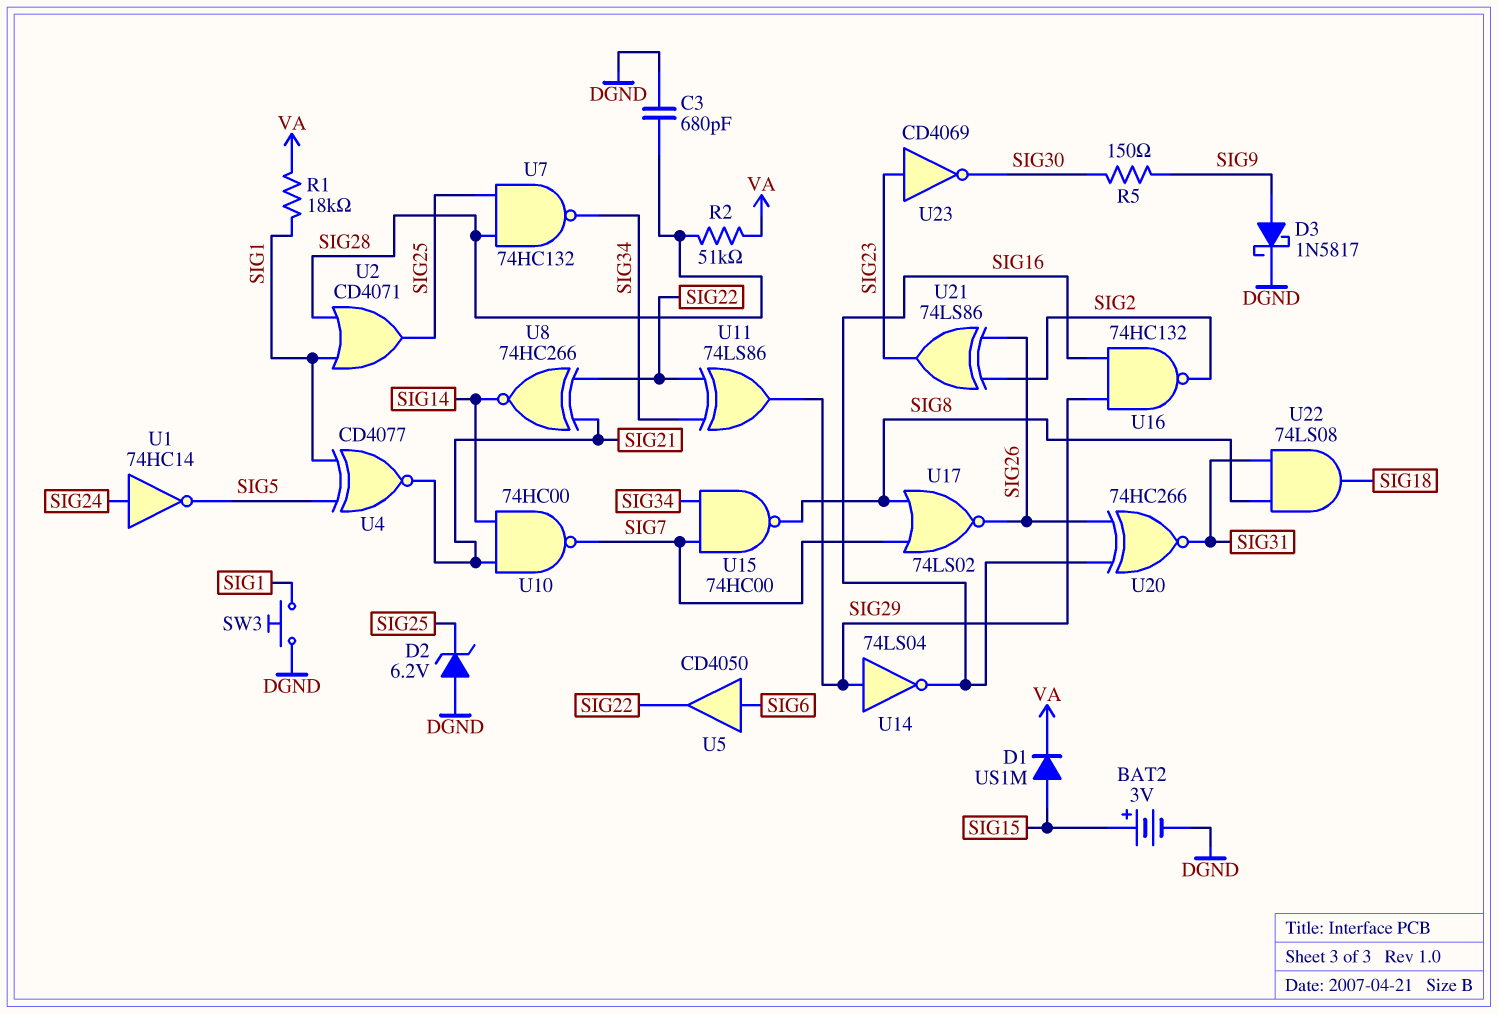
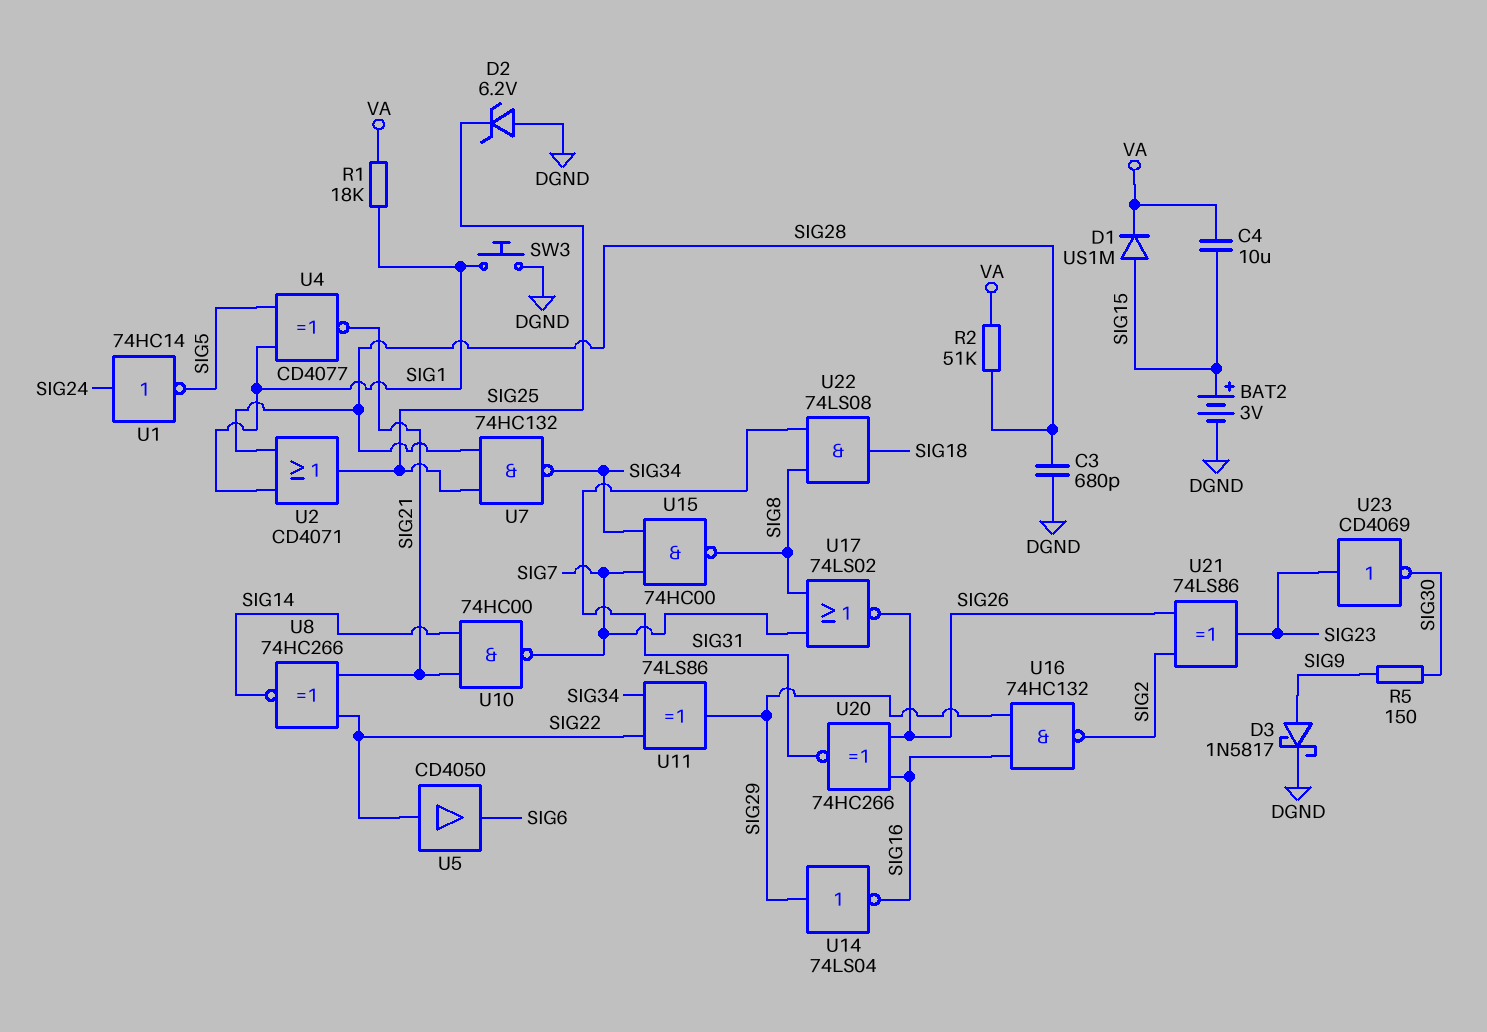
C4: none -> 10uF (SIG15, VA)
U5: buffer CD4050 (in SIG6, out SIG22) -> buffer CD4050 (in SIG22, out SIG6)

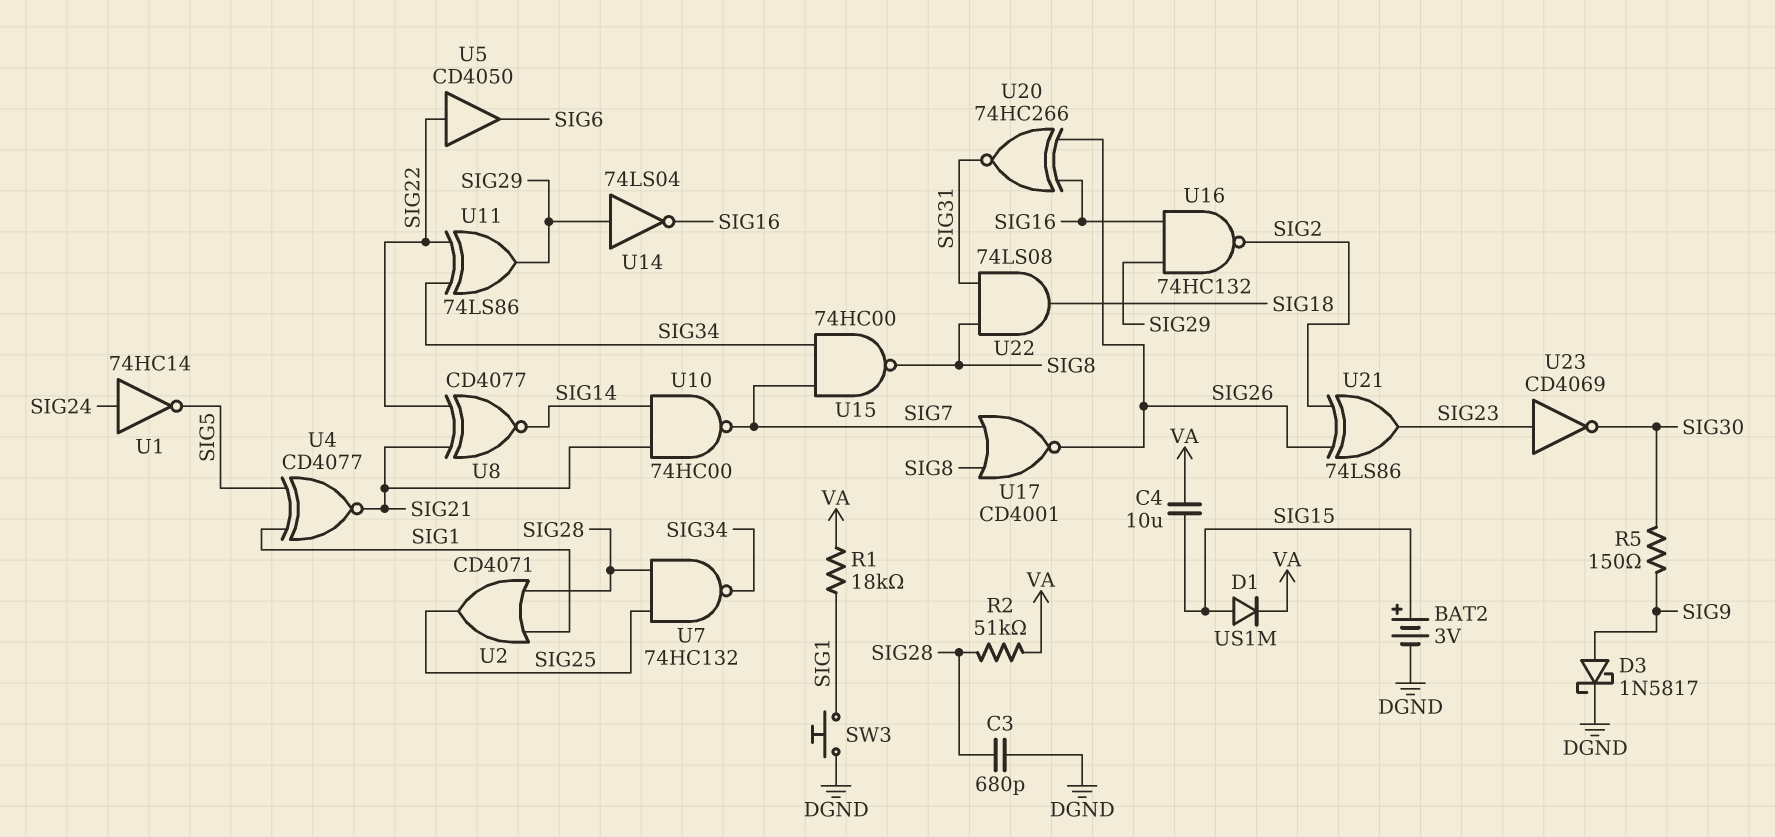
D2: zener 6.2V (A DGND, K SIG25) -> none
U8: XNOR 74HC266 (in SIG21, in SIG22, out SIG14) -> XNOR CD4077 (in SIG21, in SIG22, out SIG14)
U17: NOR 74LS02 (in SIG7, in SIG8, out SIG26) -> NOR CD4001 (in SIG7, in SIG8, out SIG26)

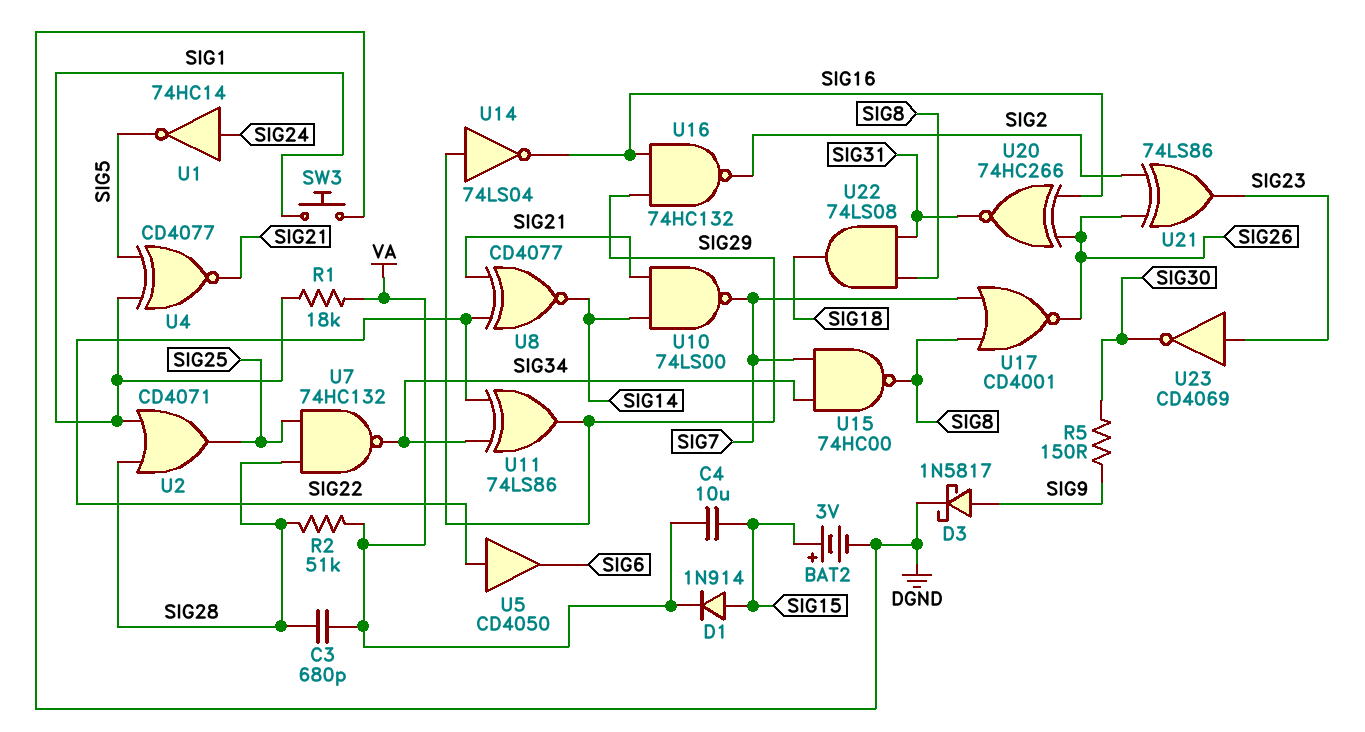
C3: 680pF (DGND, SIG28) -> 680pF (SIG28, VA)
D1: diode US1M (A SIG15, K VA) -> diode 1N914 (A SIG15, K VA)
U10: NAND 74HC00 (in SIG14, in SIG21, out SIG7) -> NAND 74LS00 (in SIG14, in SIG21, out SIG7)

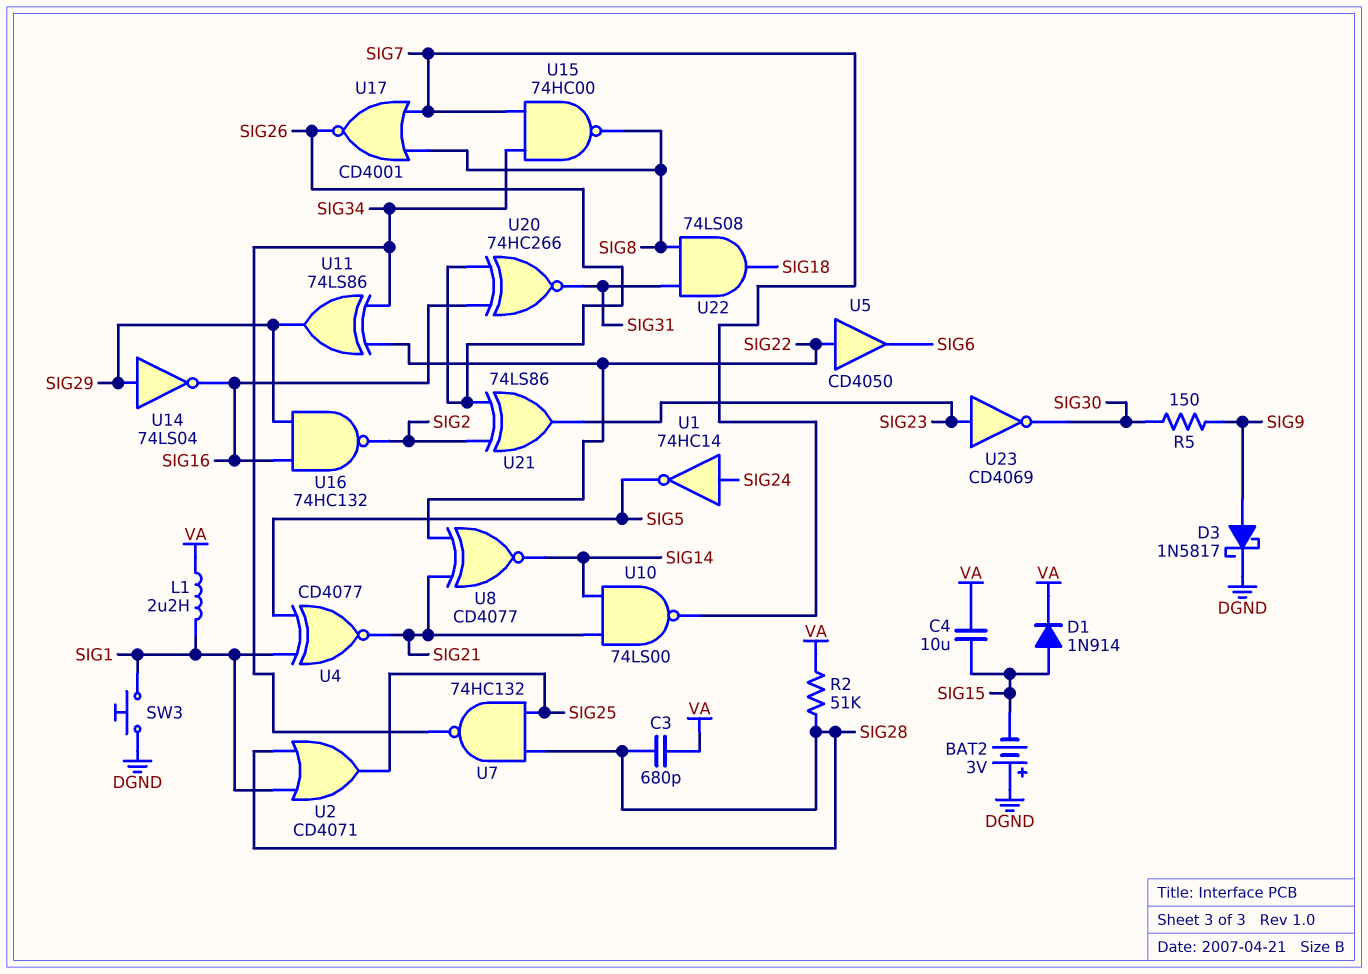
BAT2: 3V (plus SIG15, minus DGND) -> 3V (plus DGND, minus SIG15)
L1: none -> 2.2uH (SIG1, VA)
R1: 18k (SIG1, VA) -> none

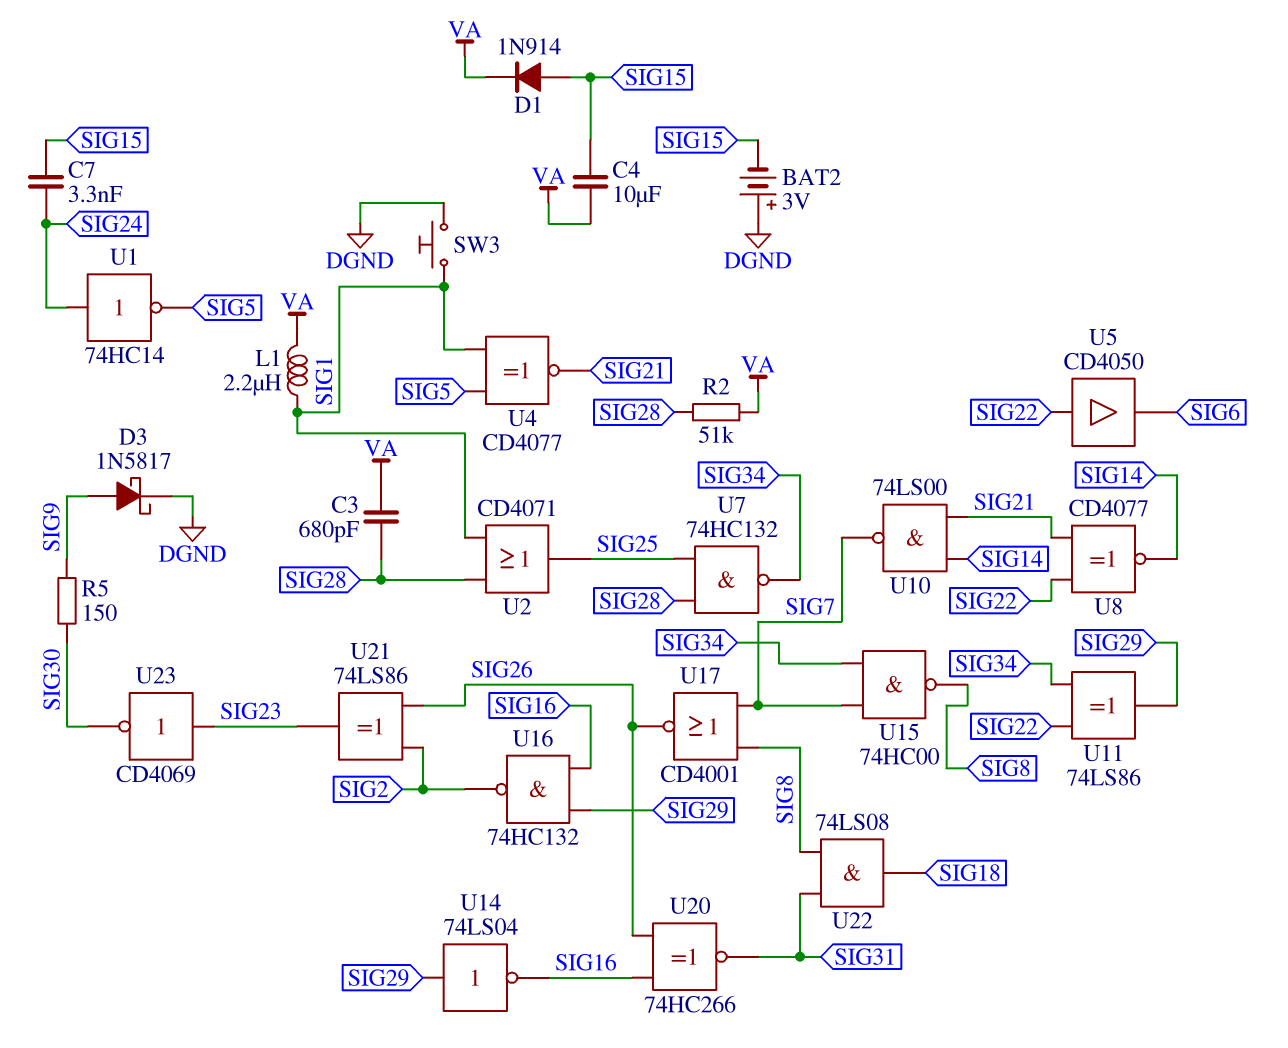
C7: none -> 3.3nF (SIG15, SIG24)

